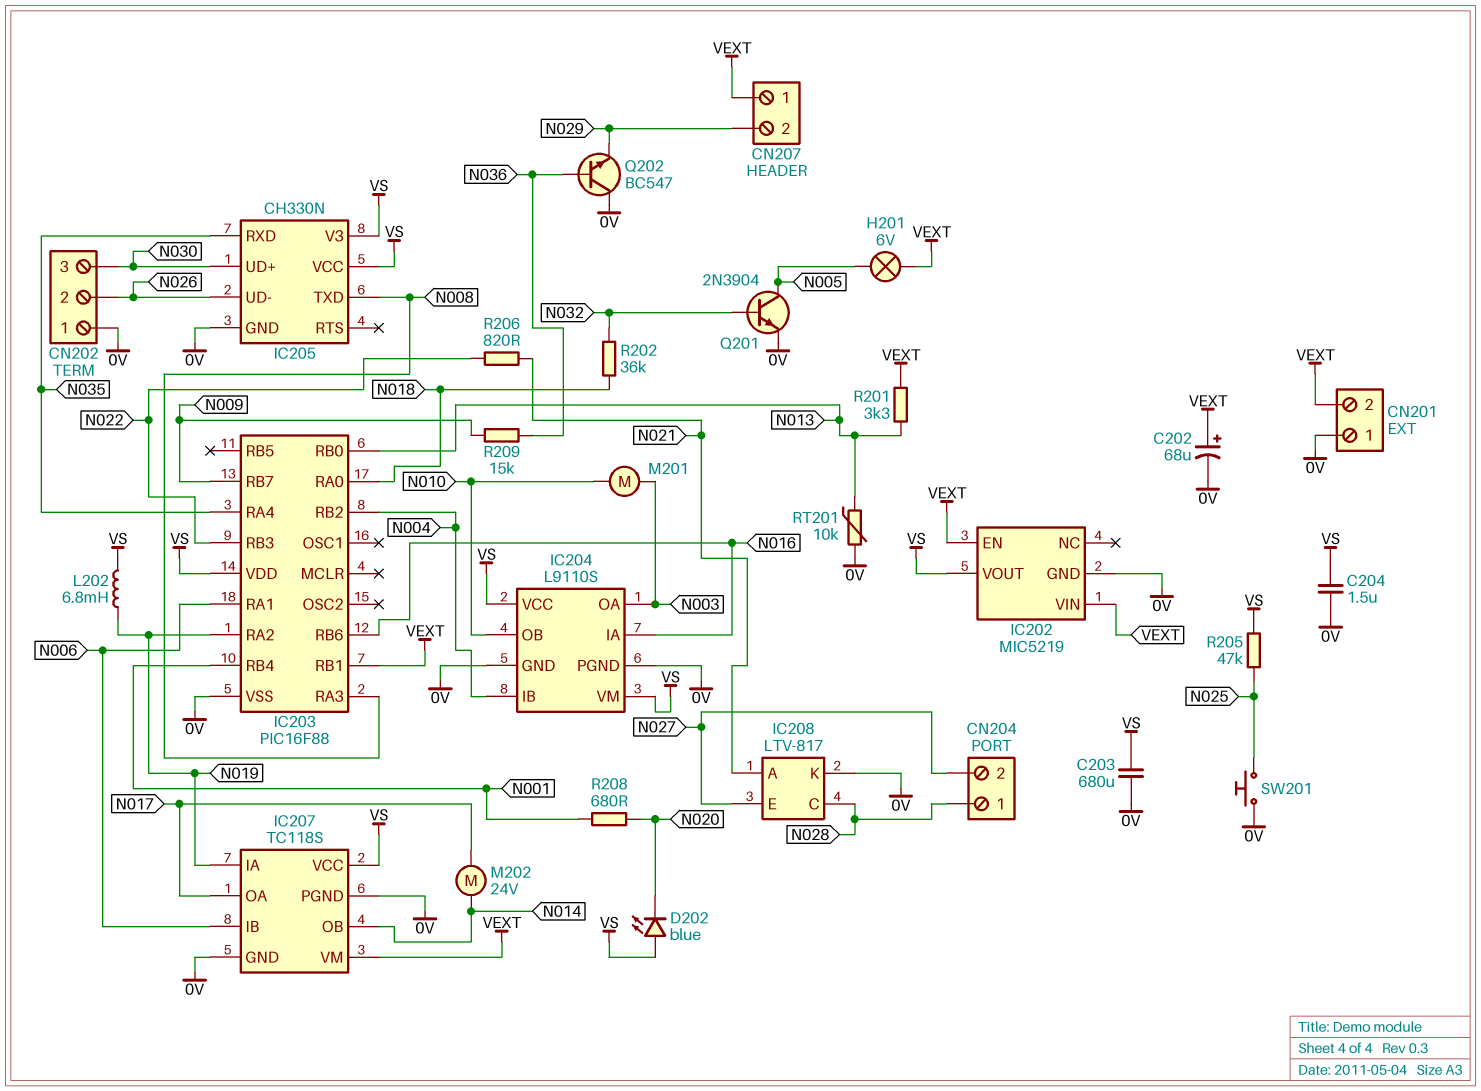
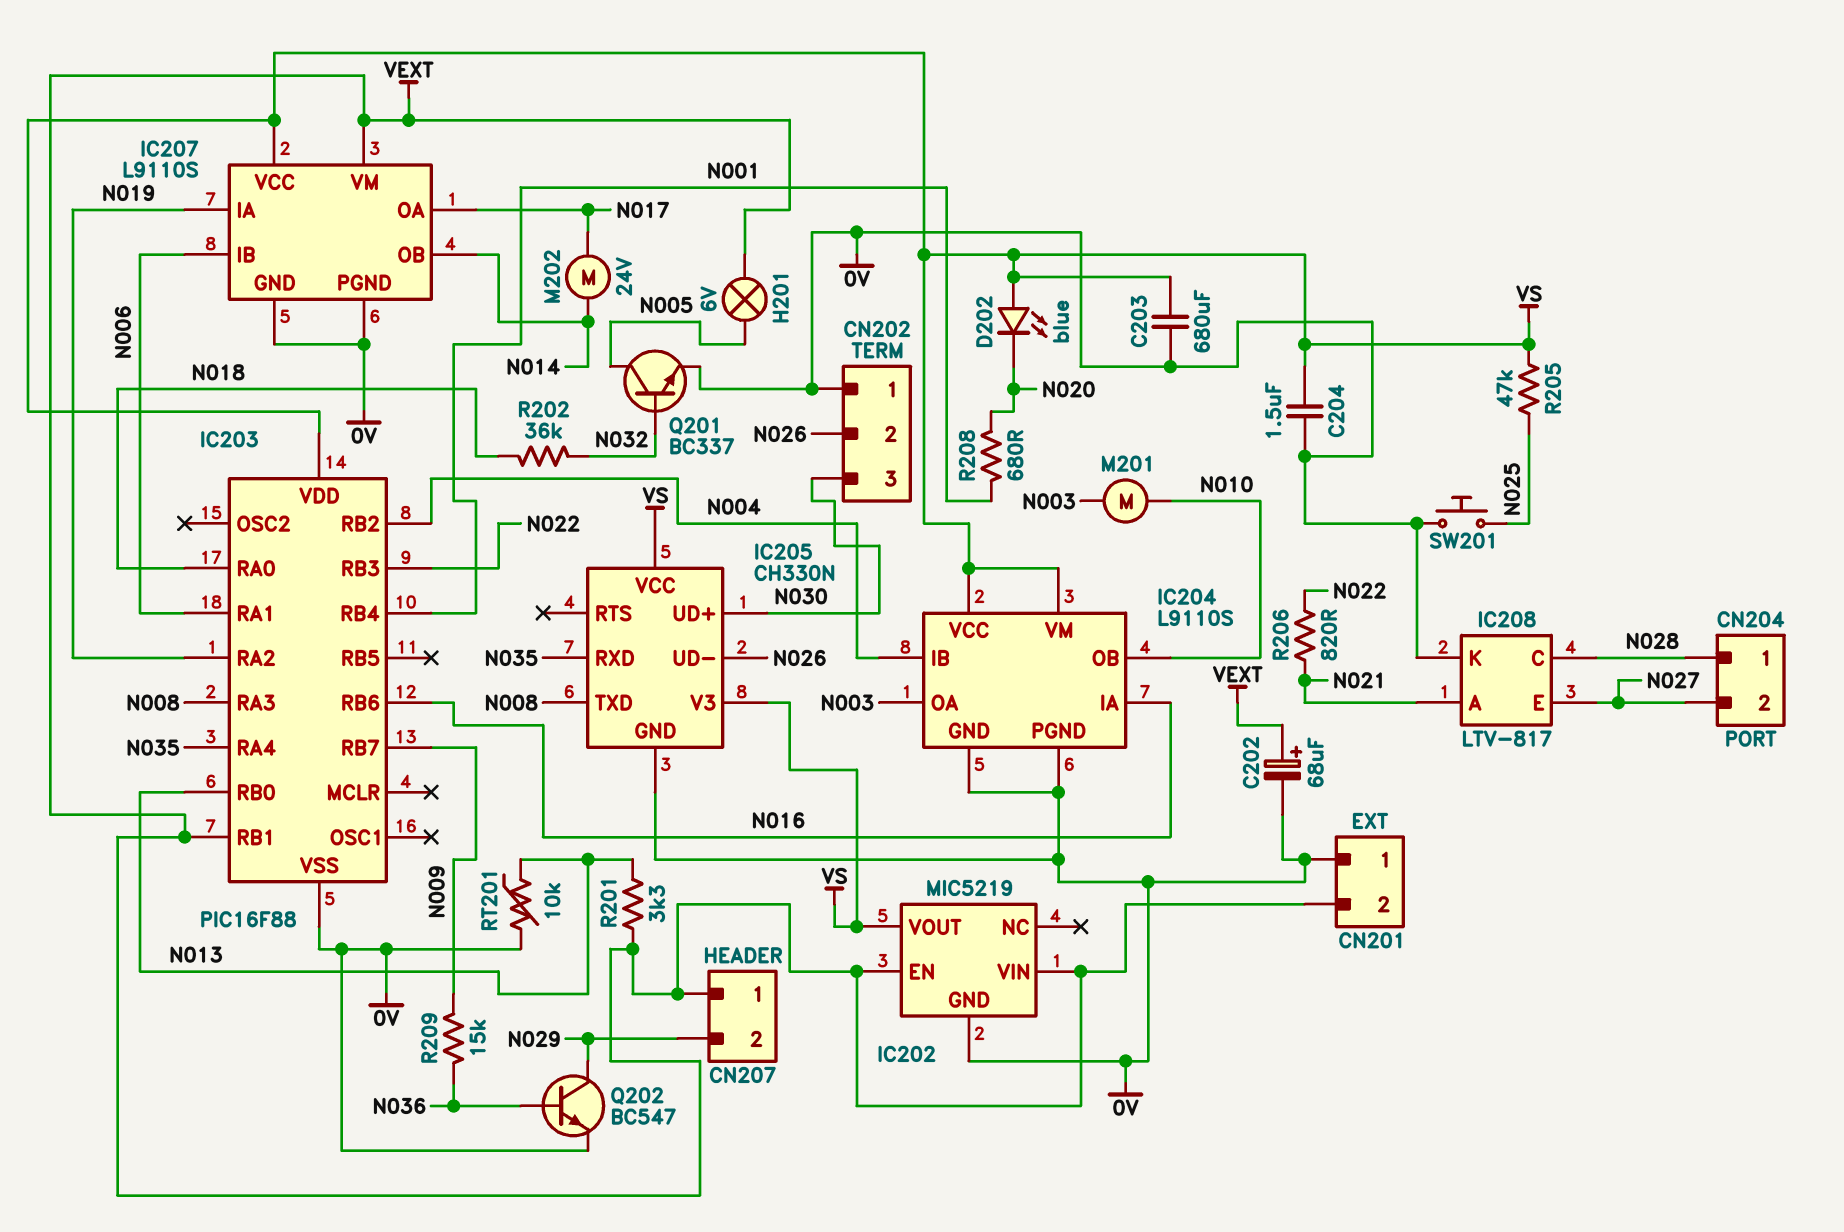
IC207: TC118S -> L9110S
L202: 6.8mH (N019, VS) -> none
Q201: NPN 2N3904 (B N032, C N005, E 0V) -> NPN BC337 (B N032, C N005, E 0V)
Q202: NPN BC547 (B N036, C 0V, E N029) -> NPN BC547 (B N036, C N029, E 0V)

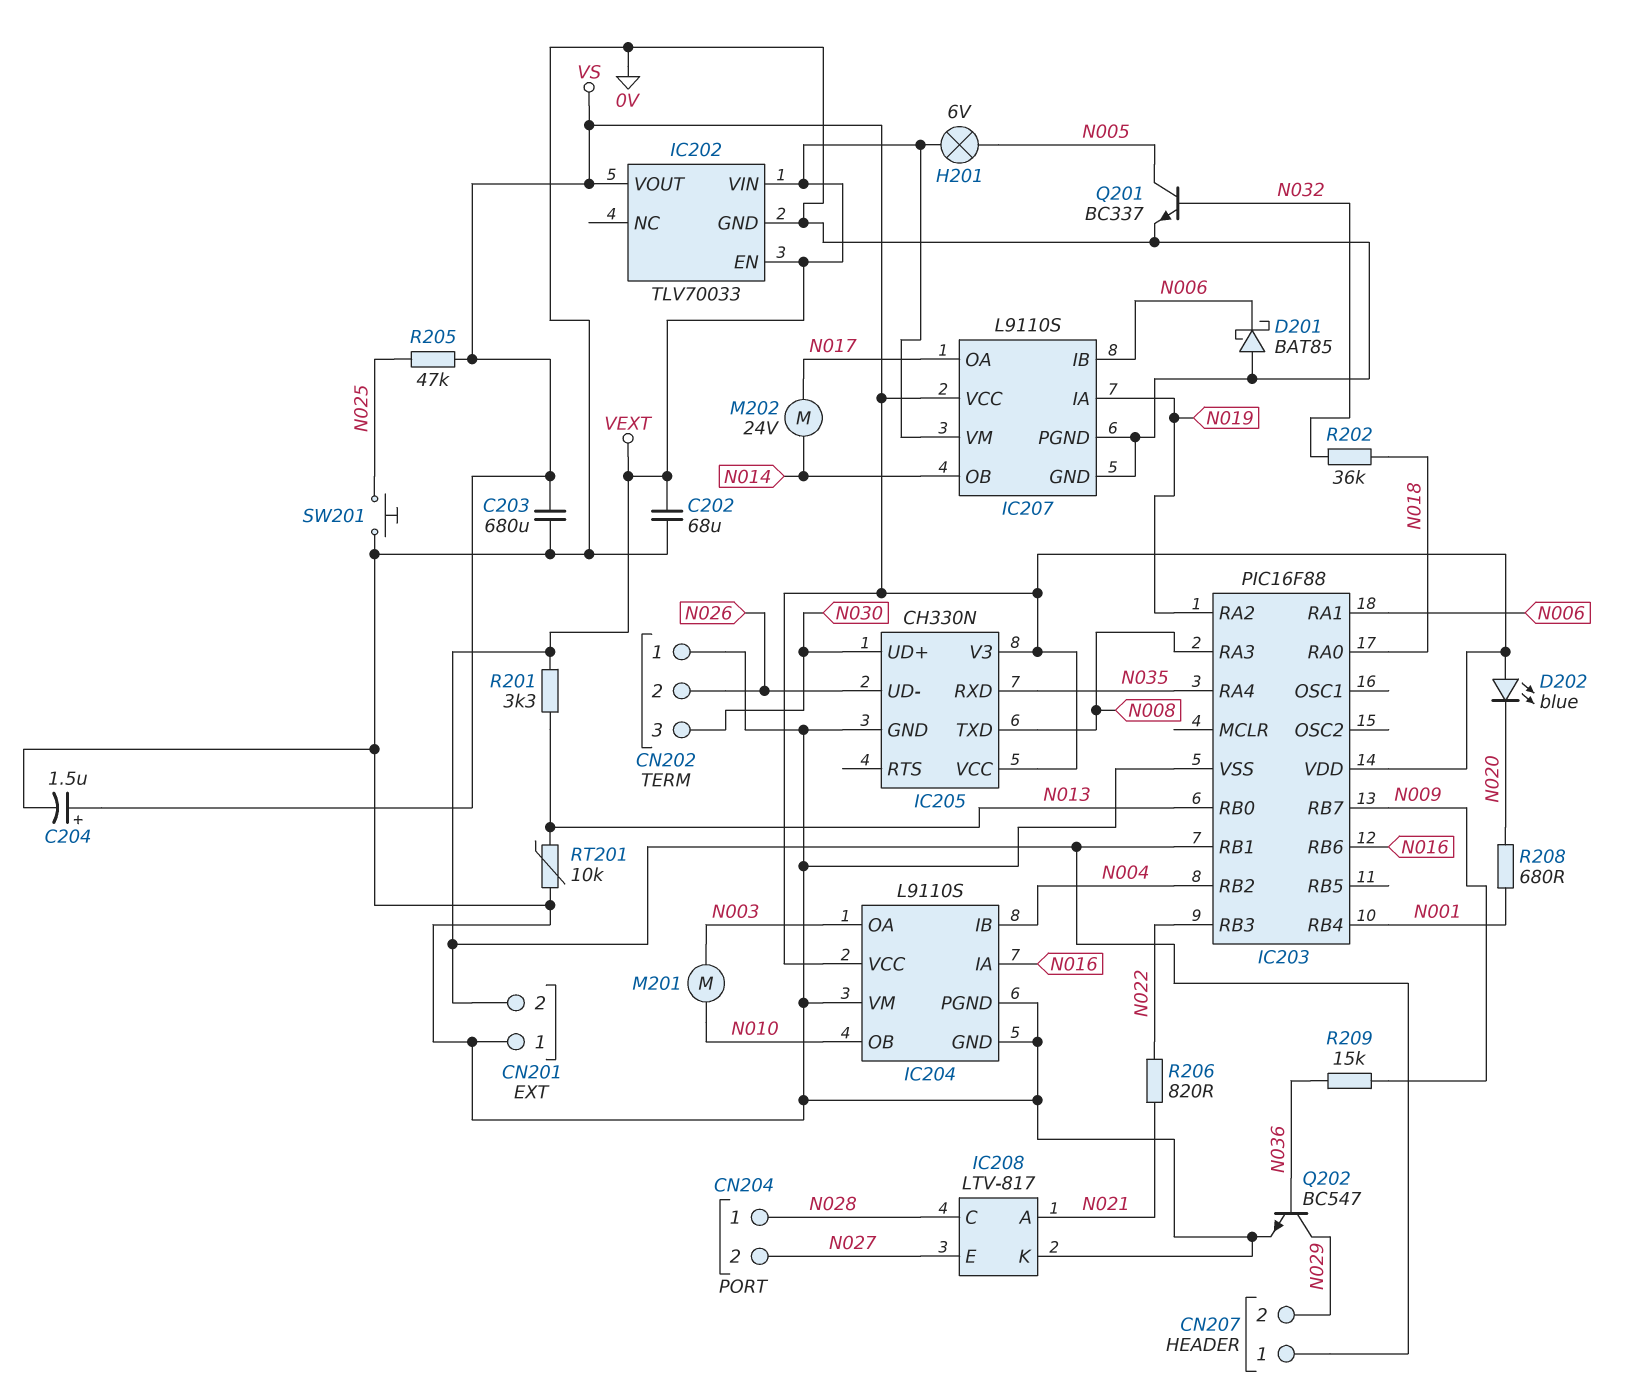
C202: 68uF (plus VEXT, minus 0V) -> 68uF (0V, VEXT)
C204: 1.5uF (0V, VS) -> 1.5uF (plus VS, minus 0V)
D201: none -> schottky BAT85 (A 0V, K N006)
IC202: MIC5219 -> TLV70033
IC204 pin VM: VS -> 0V

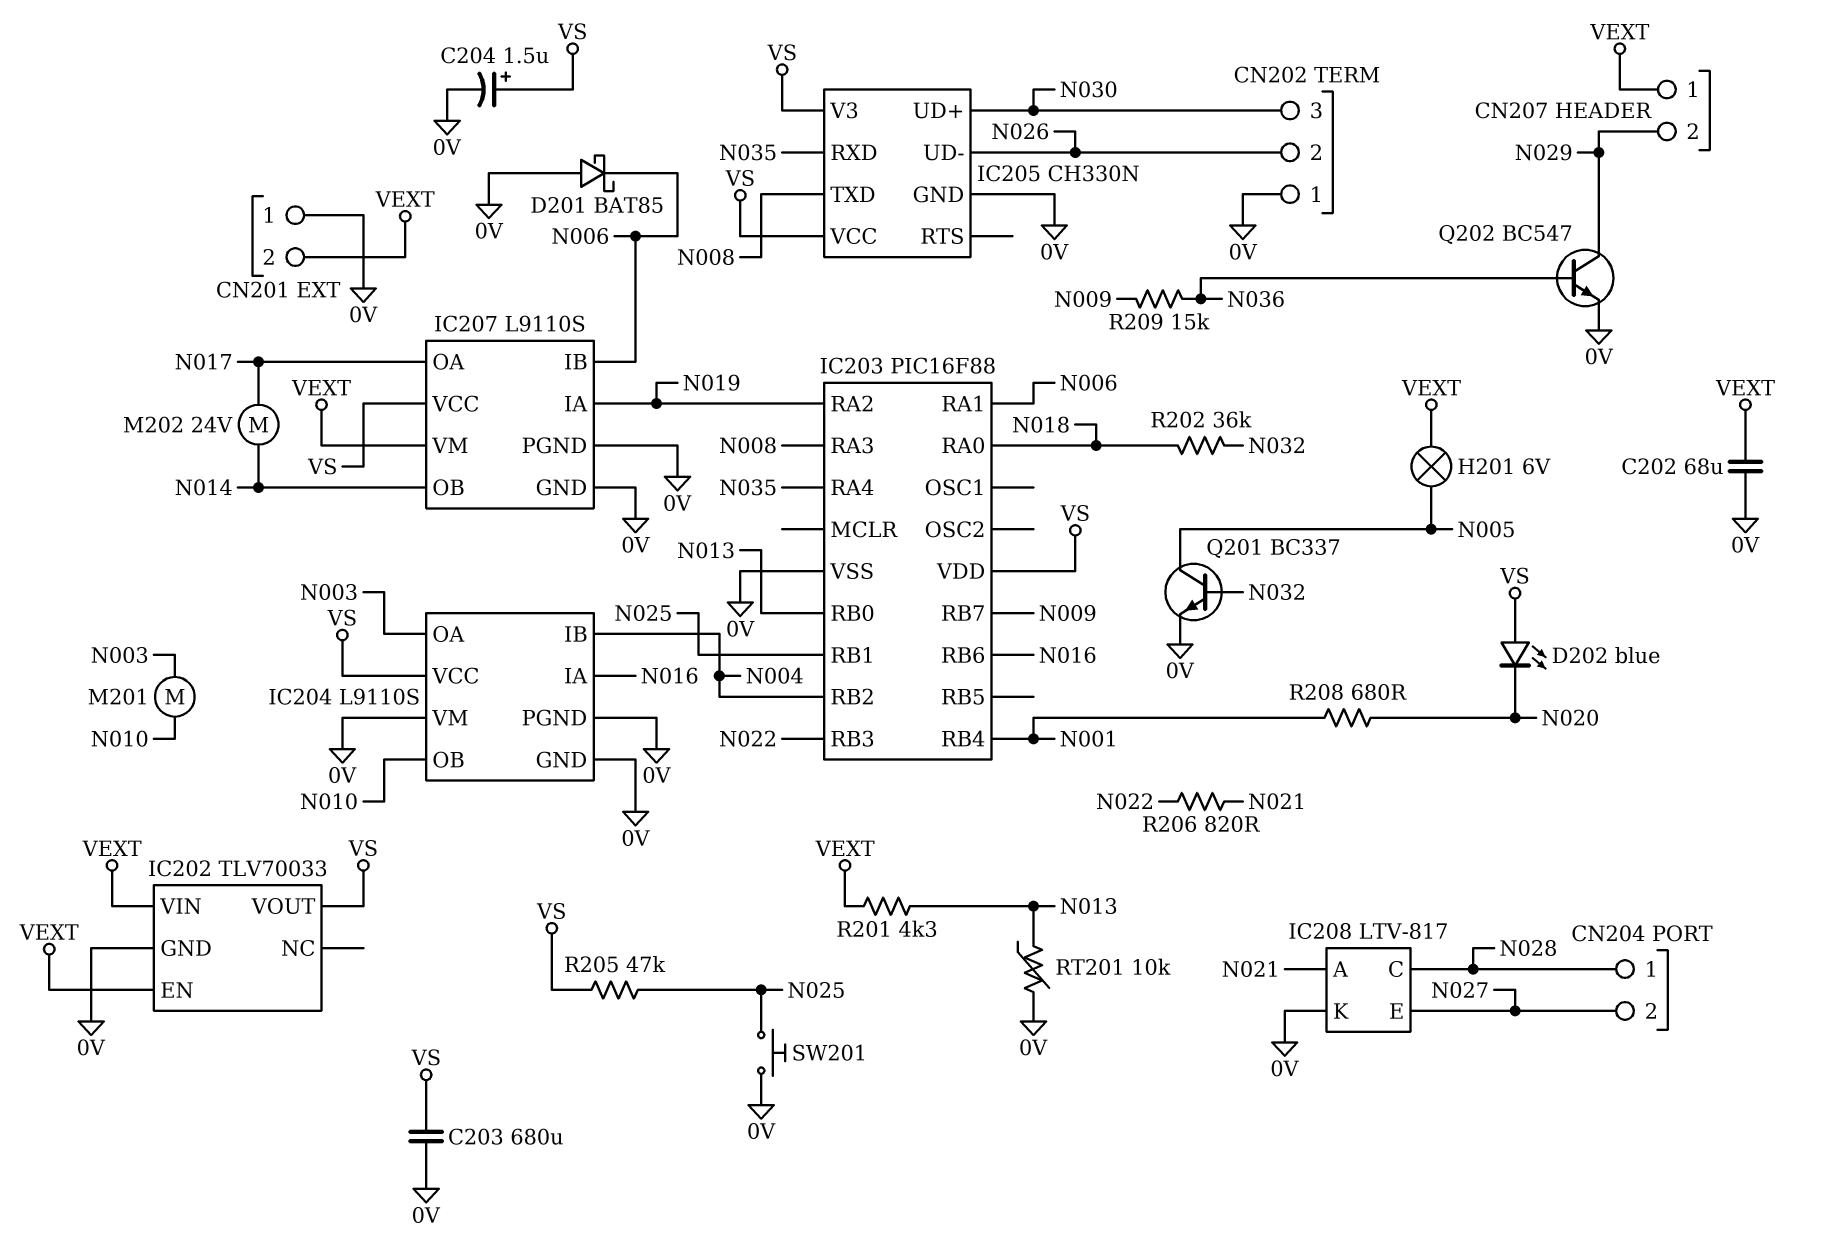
IC203 pin RB1: VEXT -> N025
R201: 3.3k (N013, VEXT) -> 4.3k (N013, VEXT)

